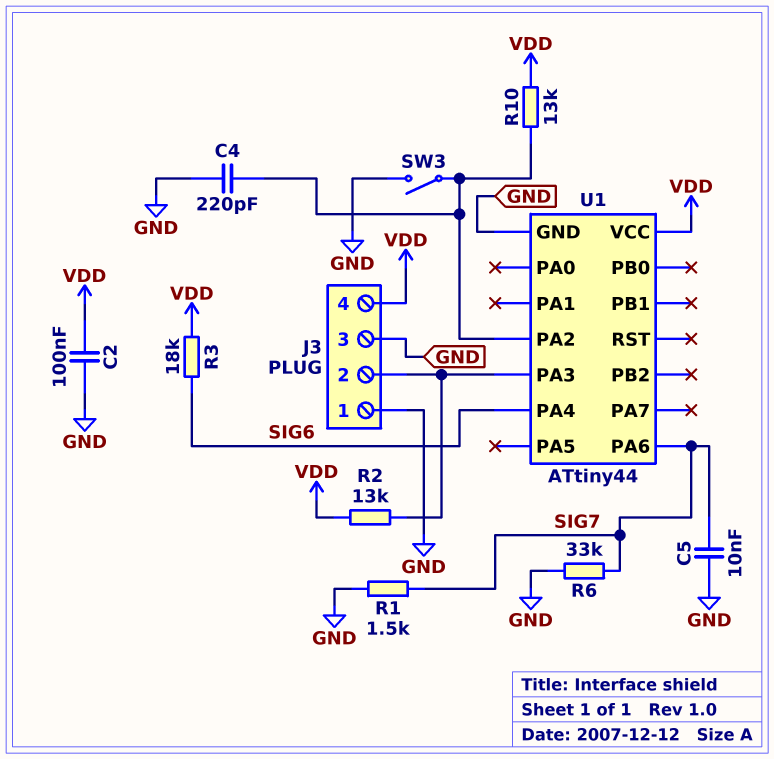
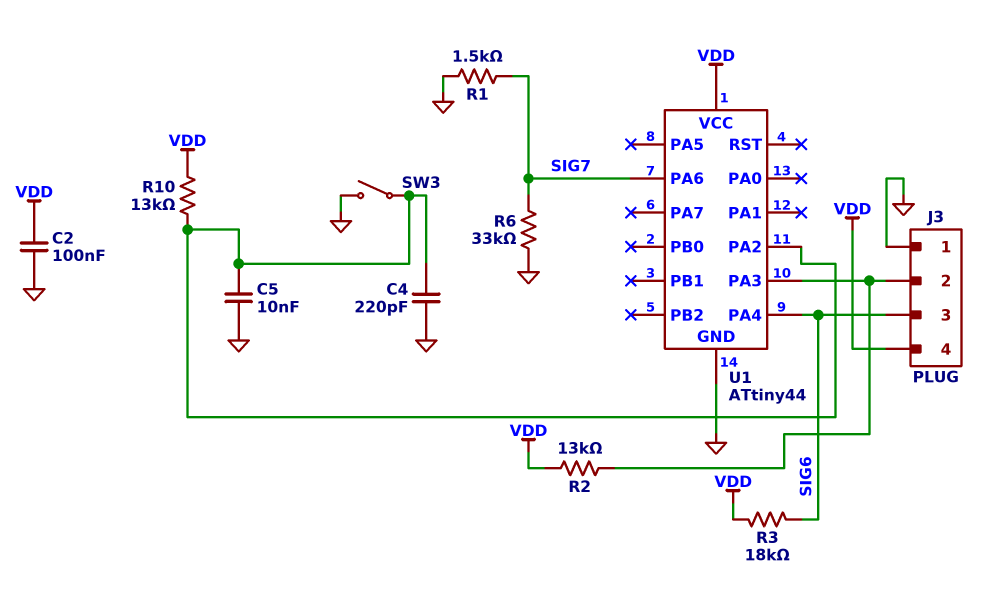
C5: 10nF (GND, SIG7) -> 10nF (GND, U1/PA2)
J3 pin 3: GND -> SIG6

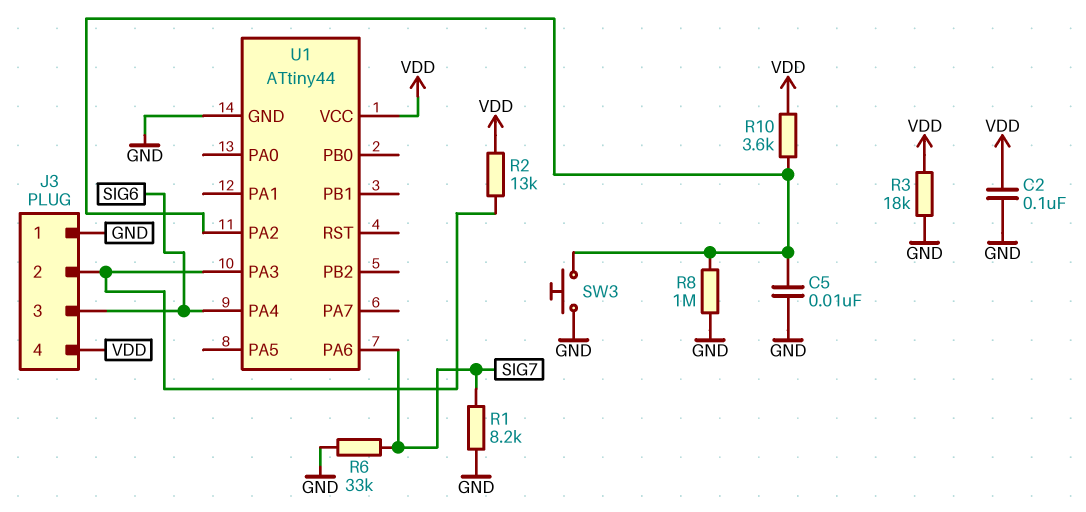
C4: 220pF (GND, U1/PA2) -> none
R1: 1.5k (GND, SIG7) -> 8.2k (GND, SIG7)
R3: 18k (SIG6, VDD) -> 18k (GND, VDD)
R8: none -> 1M (GND, U1/PA2)
R10: 13k (U1/PA2, VDD) -> 3.6k (U1/PA2, VDD)
SW3: switch (GND, U1/PA2) -> button (GND, U1/PA2)

